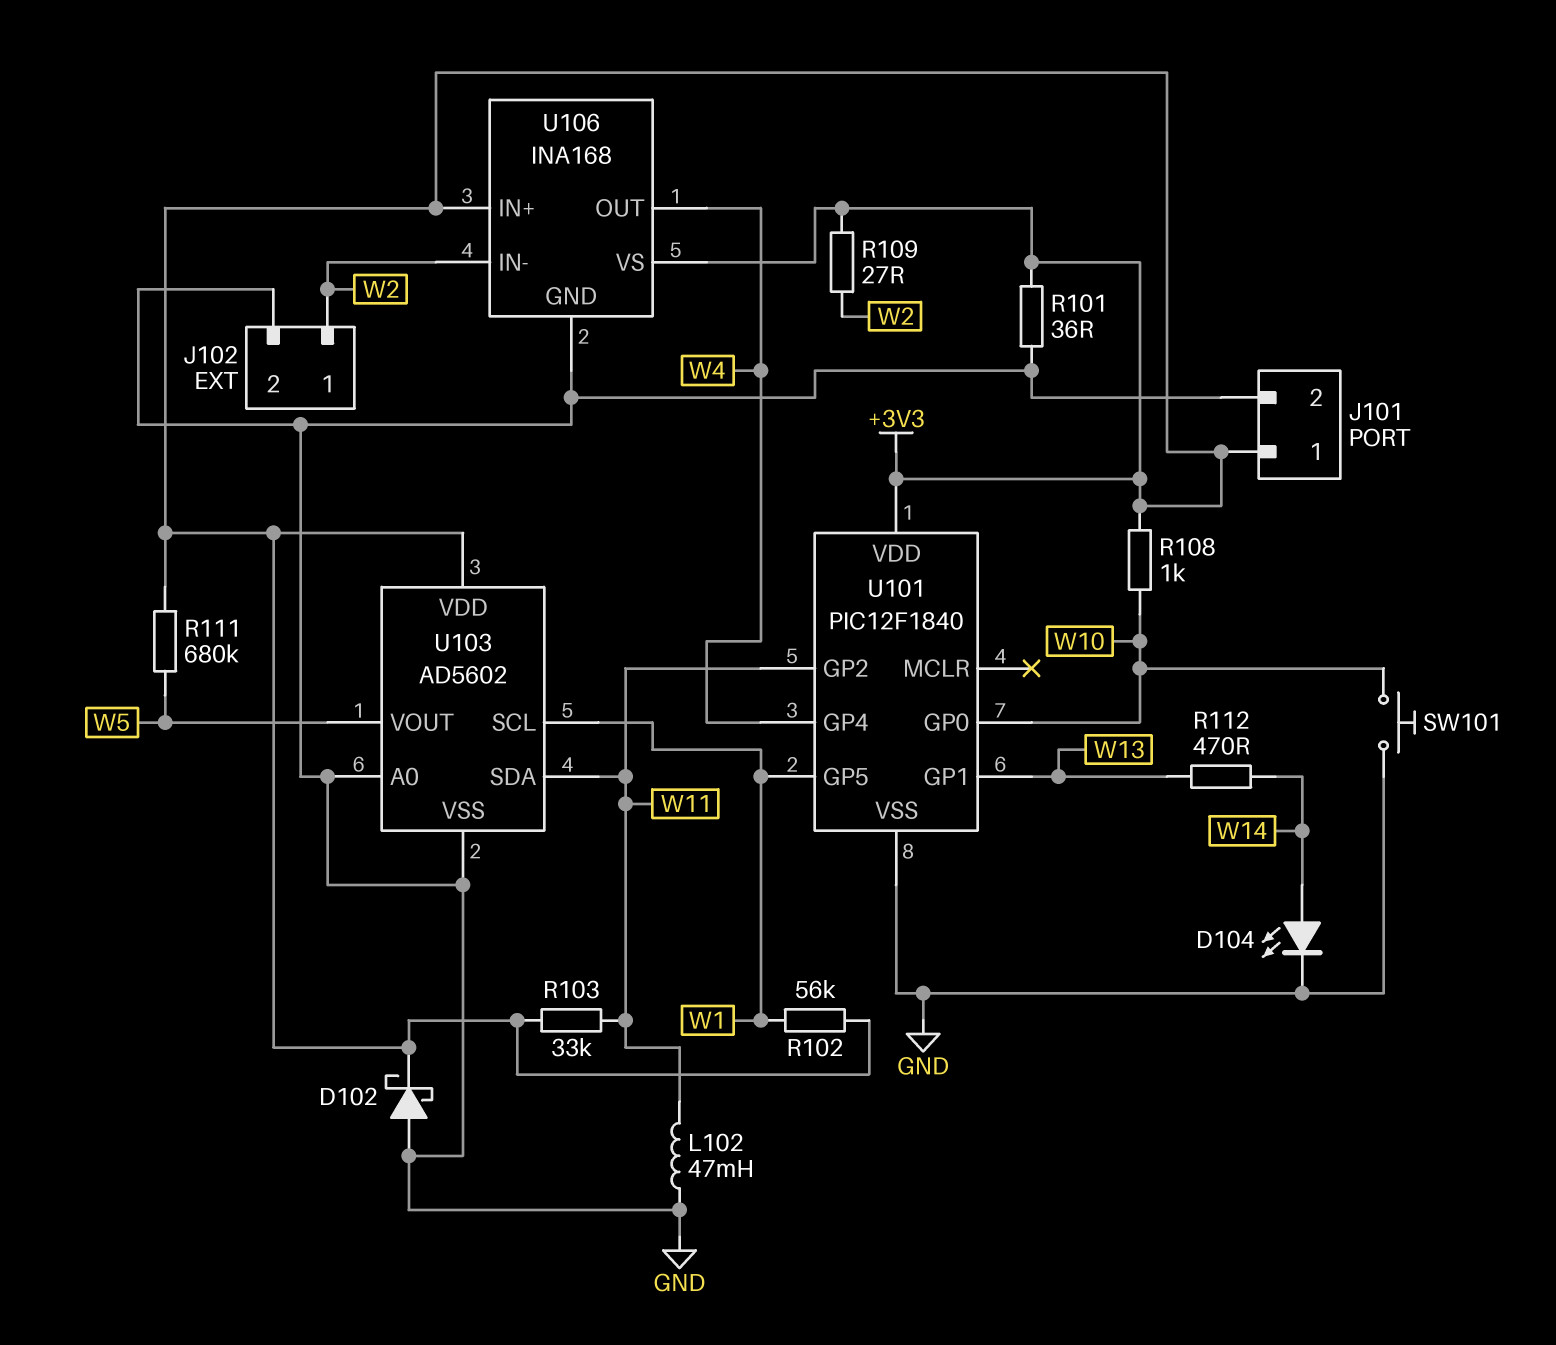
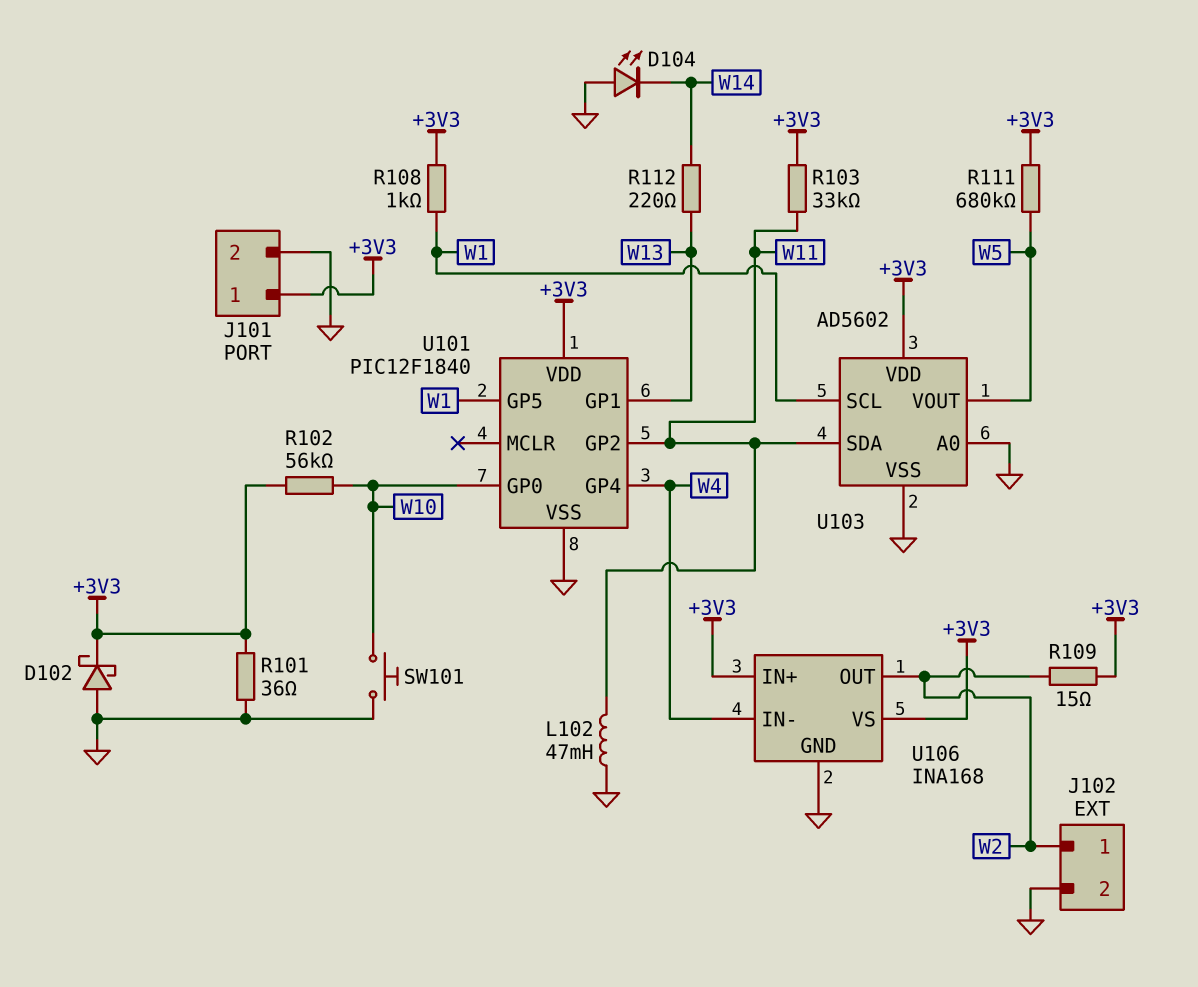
D104: LED (A W14, K GND) -> LED (A GND, K W14)
R102: 56k (+3V3, W1) -> 56k (+3V3, W10)
R108: 1k (+3V3, W10) -> 1k (+3V3, W1)
R109: 27 (+3V3, W2) -> 15 (+3V3, W2)
R112: 470 (W13, W14) -> 220 (W13, W14)
U106 pin IN-: W2 -> W4
U106 pin OUT: W4 -> W2

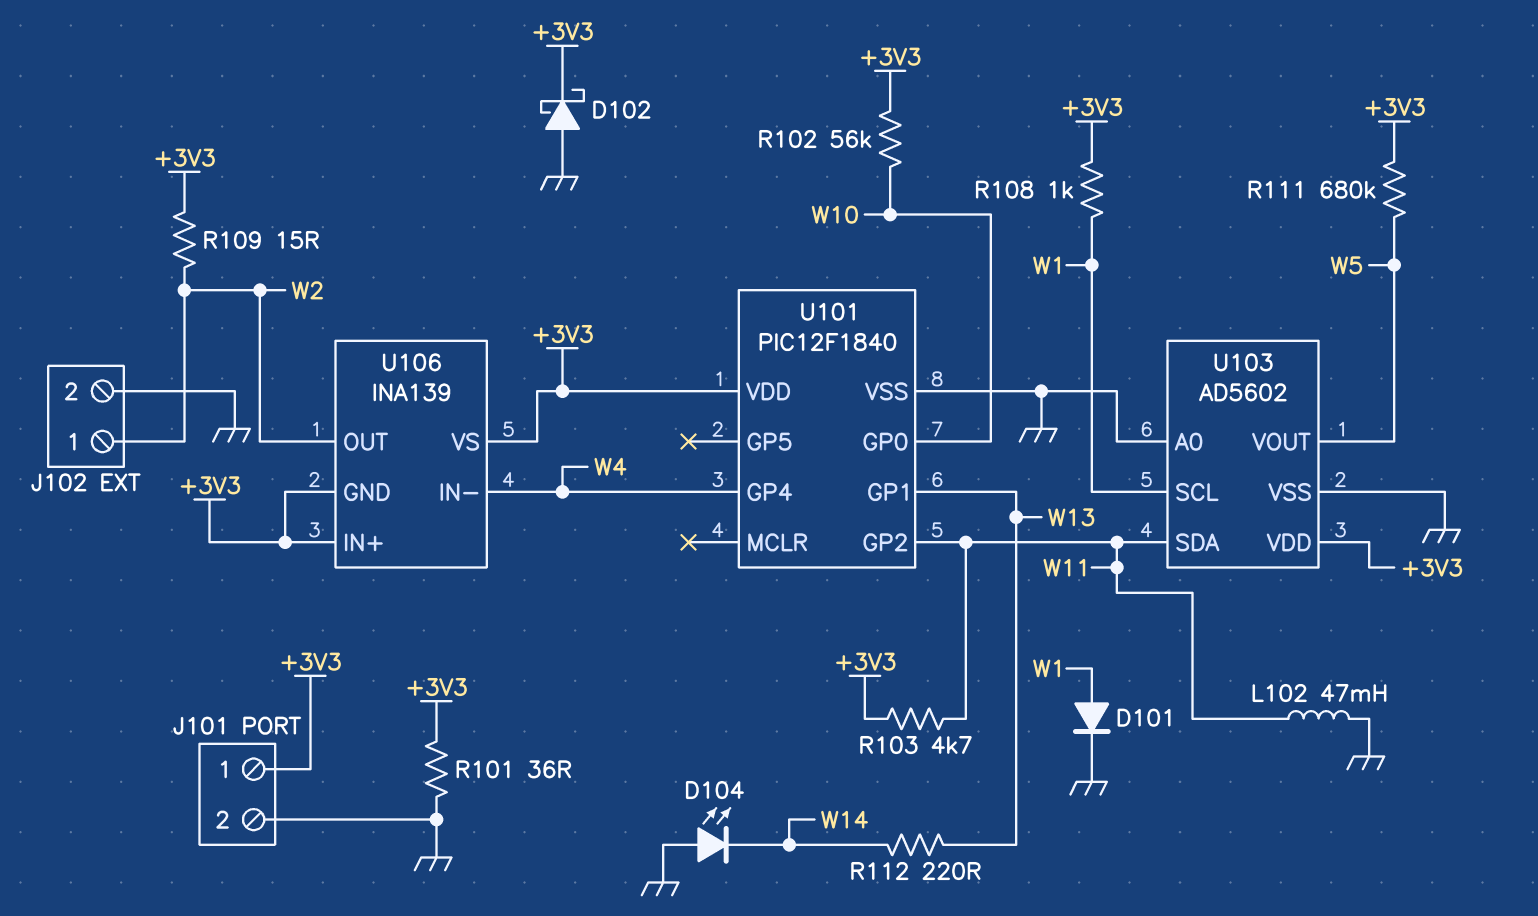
D101: none -> diode (A W1, K GND)
R103: 33k (+3V3, W11) -> 4.7k (+3V3, W11)
SW101: button (GND, W10) -> none
U101 pin GP5: W1 -> none
U106: INA168 -> INA139
U106 pin GND: GND -> +3V3

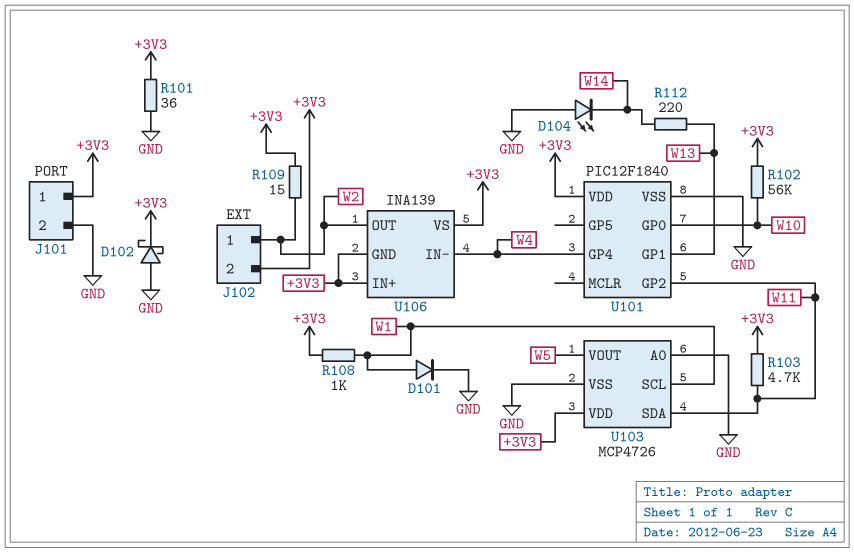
J102 pin 2: GND -> +3V3
L102: 47mH (GND, W11) -> none
R111: 680k (+3V3, W5) -> none
U103: AD5602 -> MCP4726

